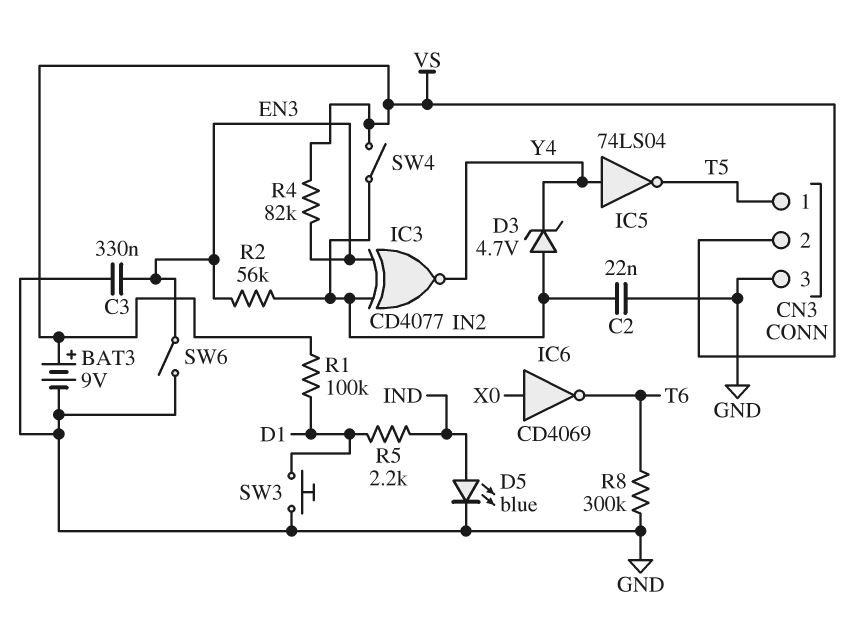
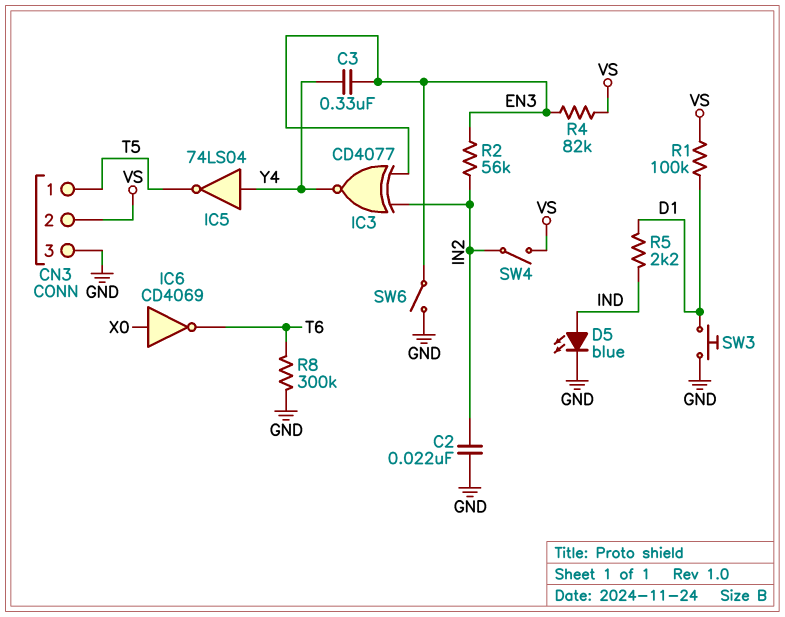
BAT3: 9V (plus VS, minus GND) -> none
C3: 330nF (EN3, GND) -> 330nF (EN3, Y4)
D3: zener 4.7V (A IN2, K Y4) -> none

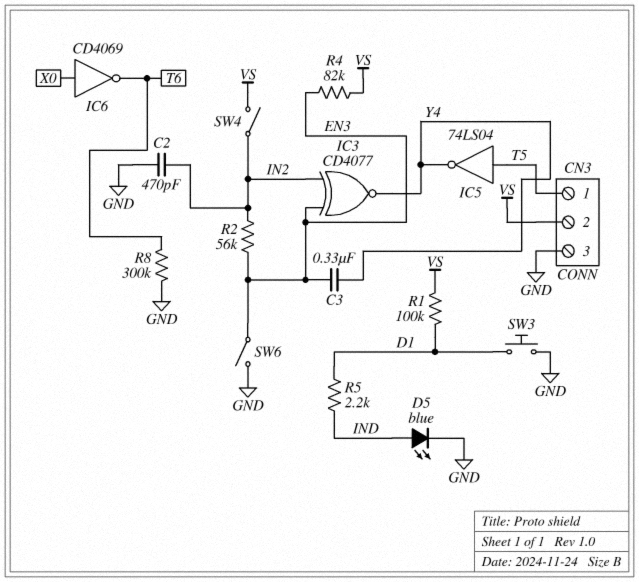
C2: 22nF (GND, IN2) -> 470pF (GND, IN2)
IC5: NOT 74LS04 (in Y4, out T5) -> NOT 74LS04 (in T5, out Y4)

